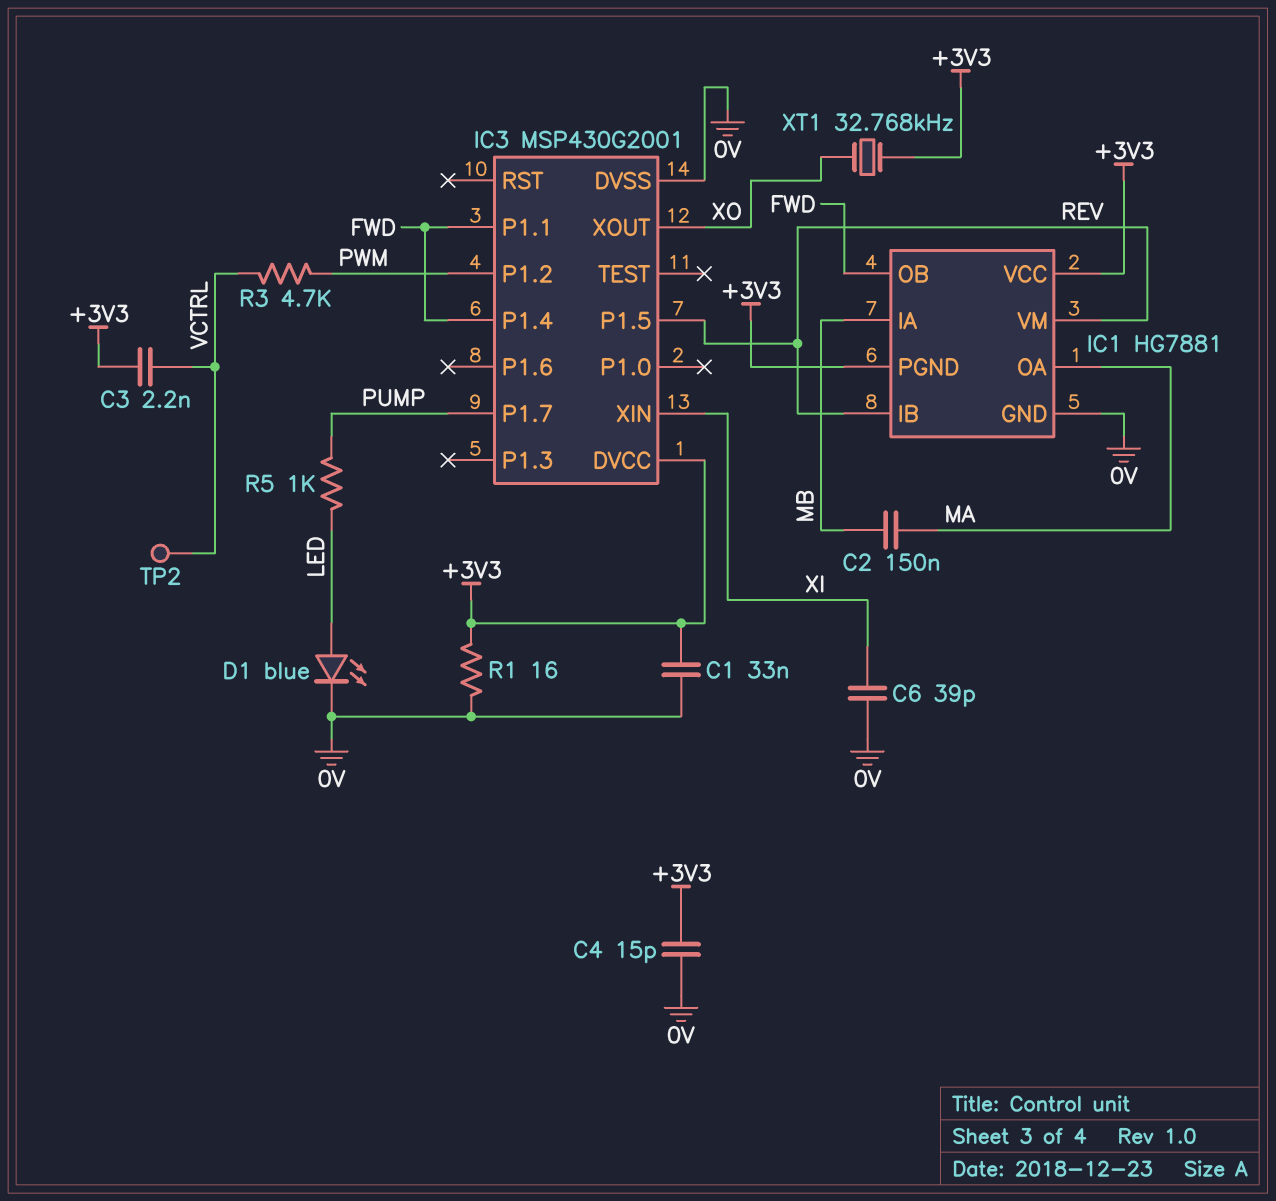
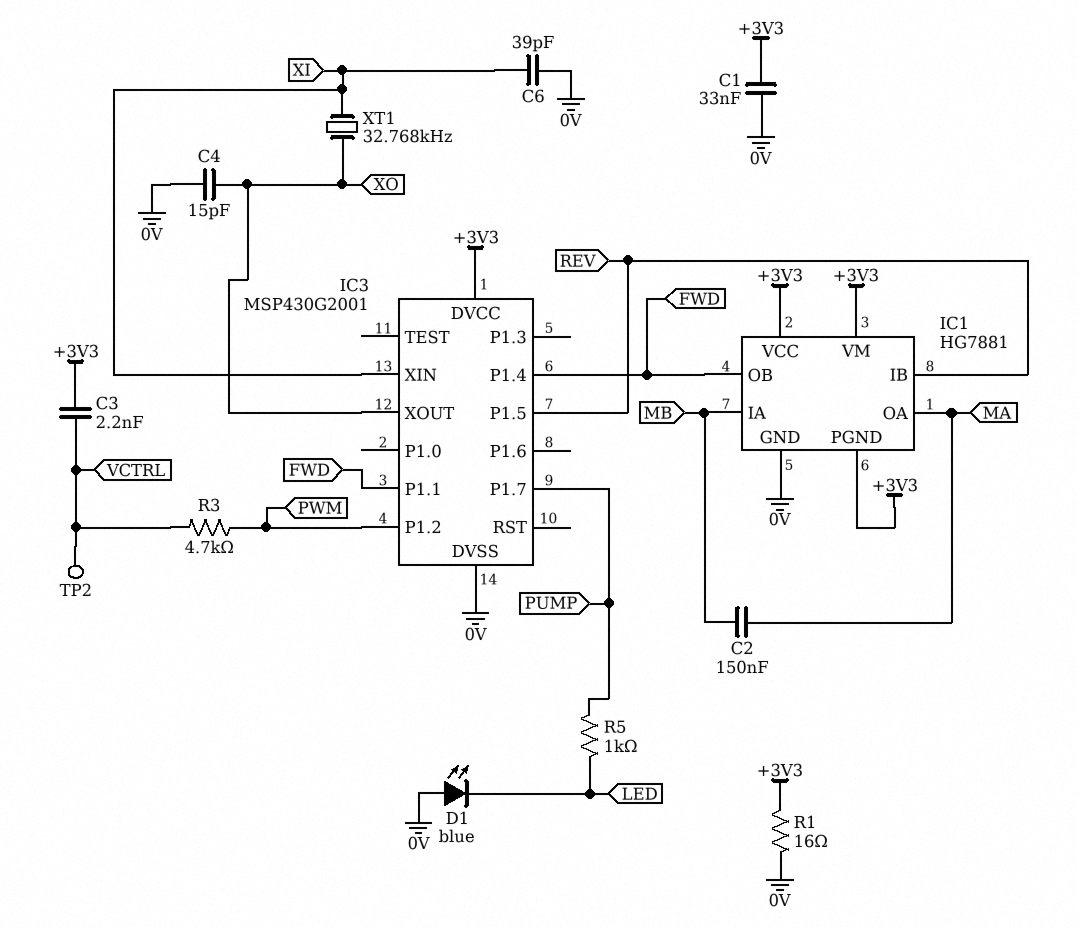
C4: 15pF (+3V3, 0V) -> 15pF (0V, XO)
D1: LED blue (A LED, K 0V) -> LED blue (A 0V, K LED)
IC1 pin VM: REV -> +3V3
XT1: 32.768kHz (+3V3, XO) -> 32.768kHz (XI, XO)

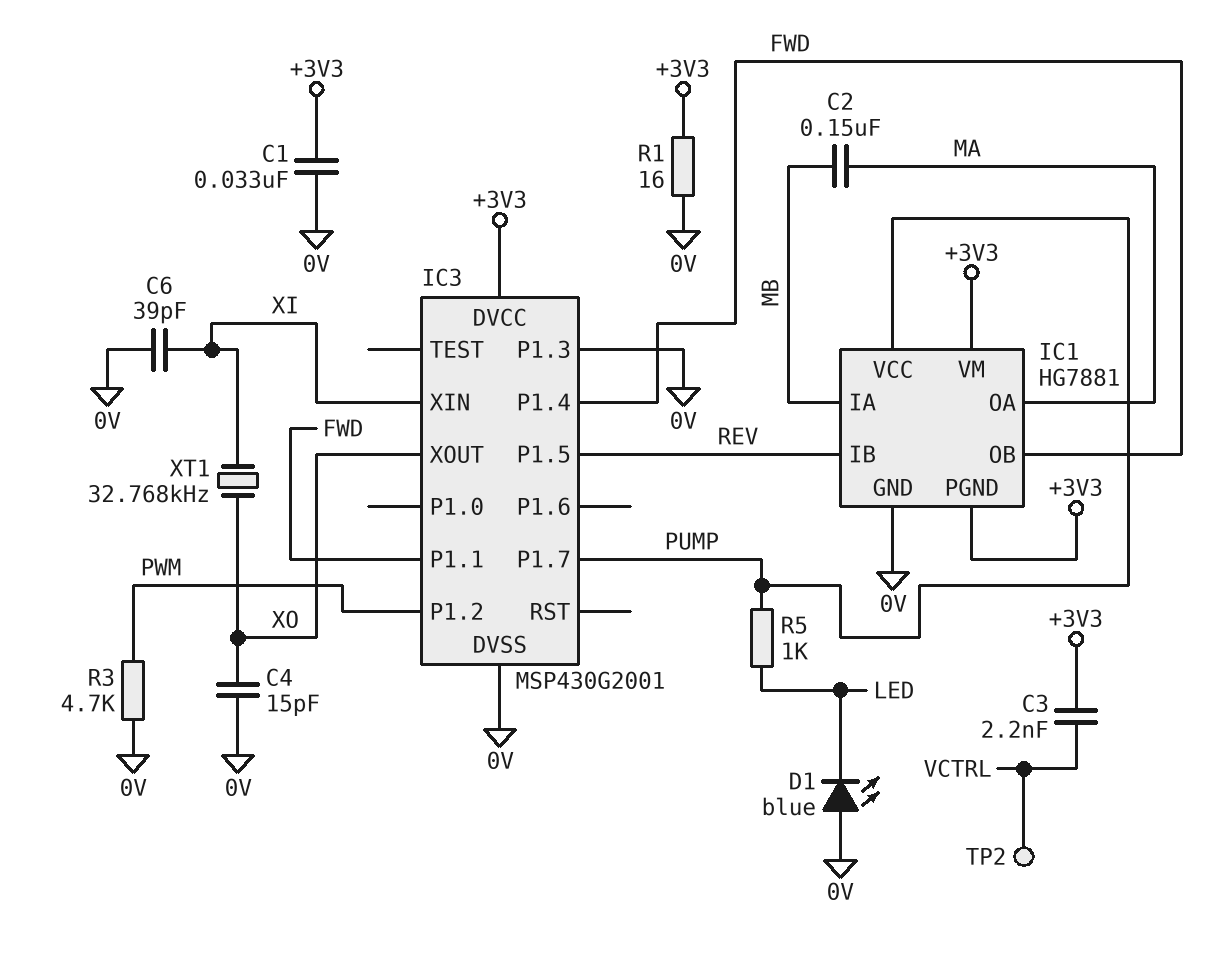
IC1 pin VCC: +3V3 -> PUMP
IC3 pin P1.3: none -> 0V
R3: 4.7k (PWM, VCTRL) -> 4.7k (0V, PWM)

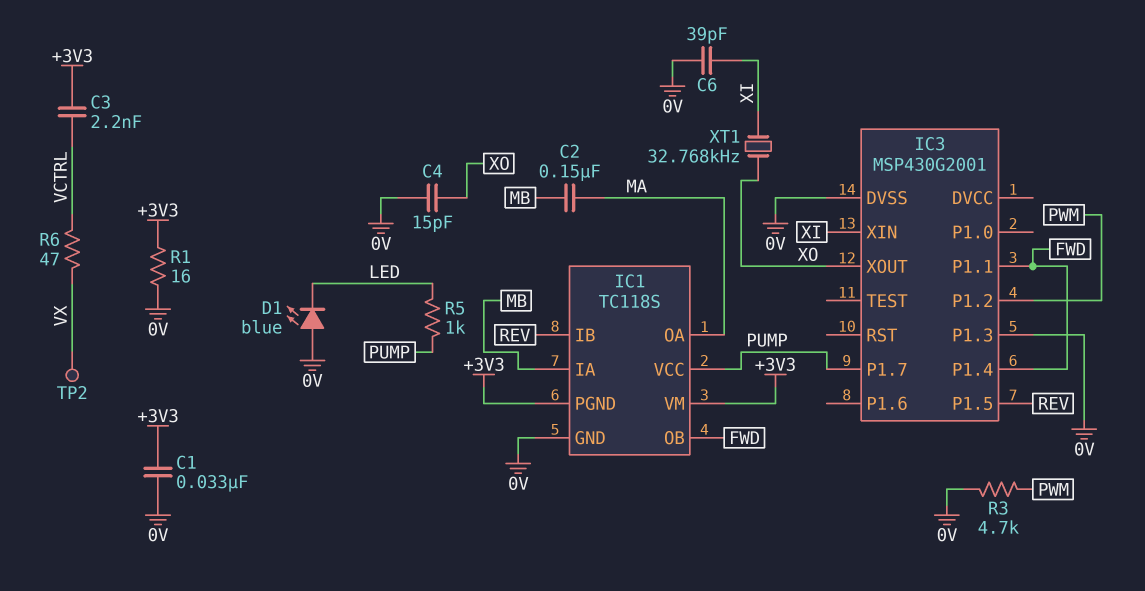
IC1: HG7881 -> TC118S
IC3 pin DVCC: +3V3 -> none
R6: none -> 47 (VCTRL, VX)
TP2: test point (VCTRL) -> test point (VX)

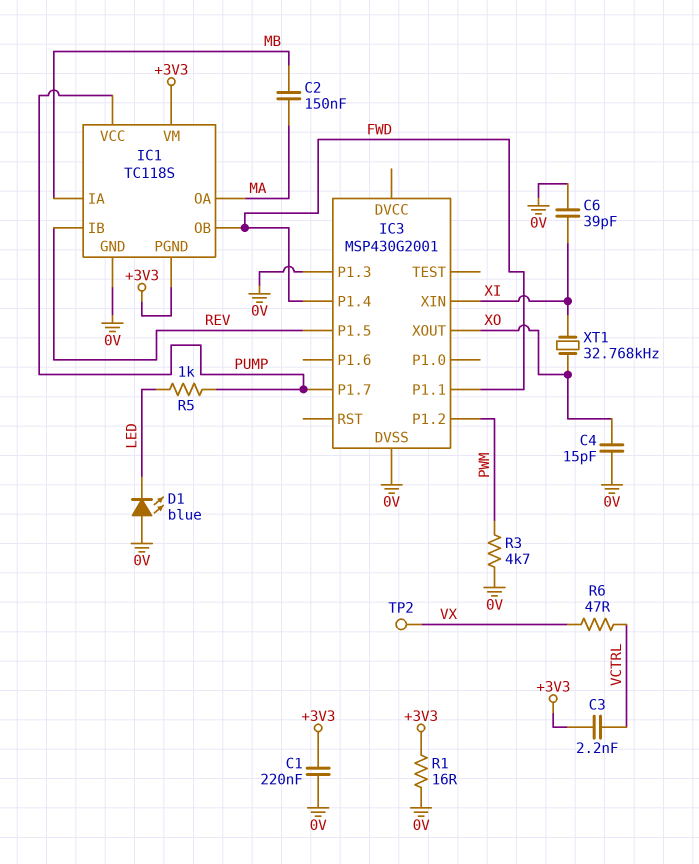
C1: 33nF (+3V3, 0V) -> 220nF (+3V3, 0V)

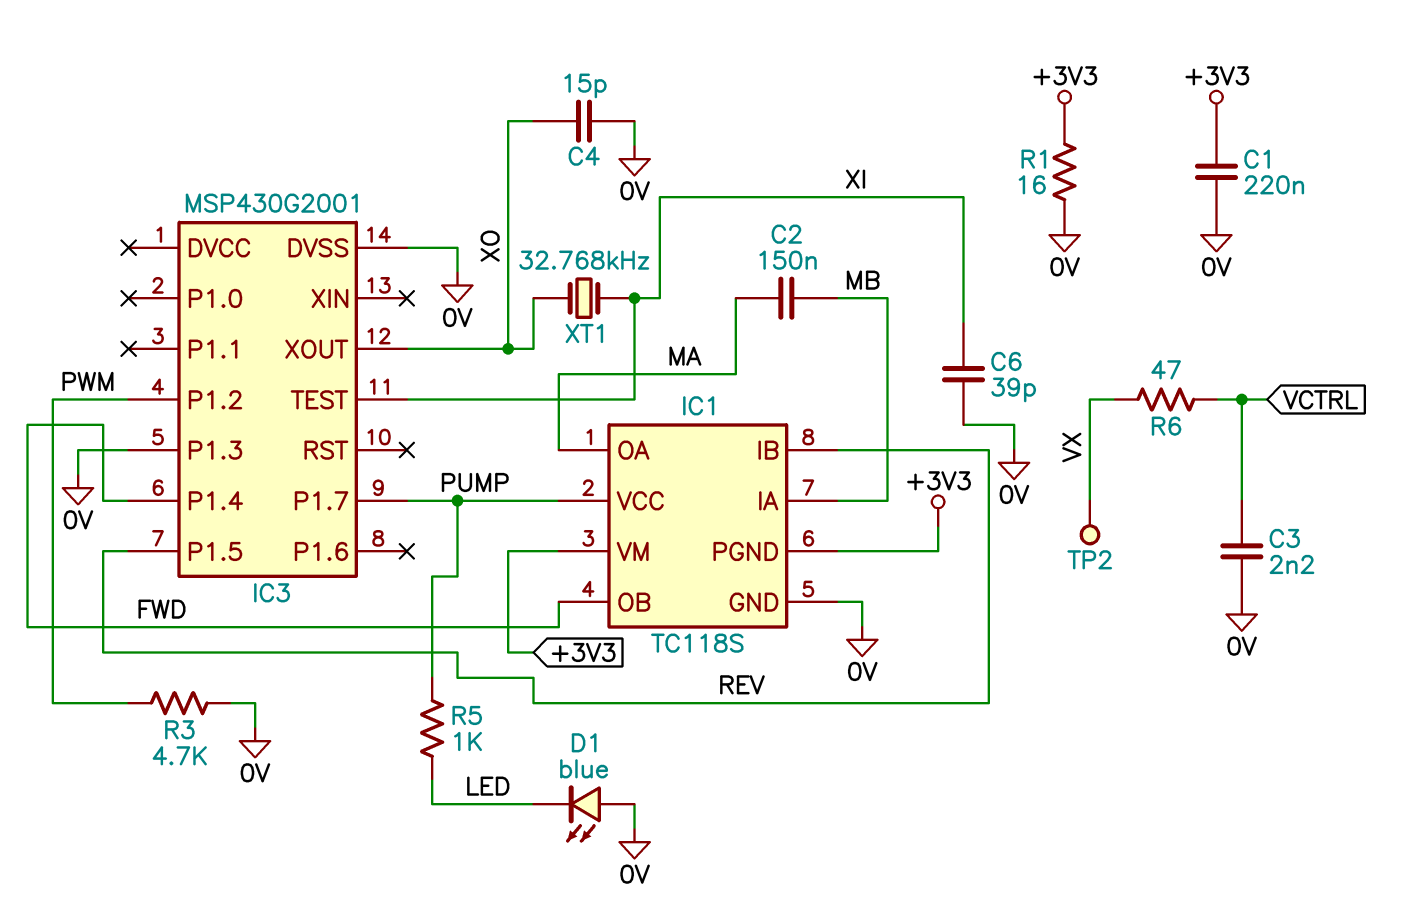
C3: 2.2nF (+3V3, VCTRL) -> 2.2nF (0V, VCTRL)
IC3 pin P1.1: FWD -> none
IC3 pin TEST: none -> XI
IC3 pin XIN: XI -> none

